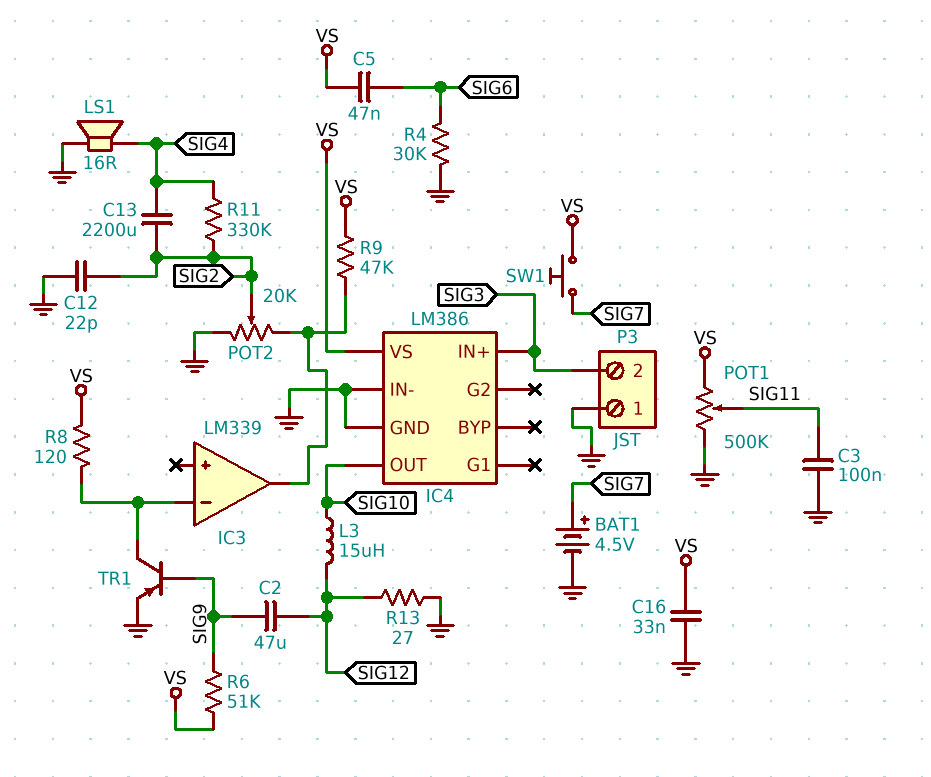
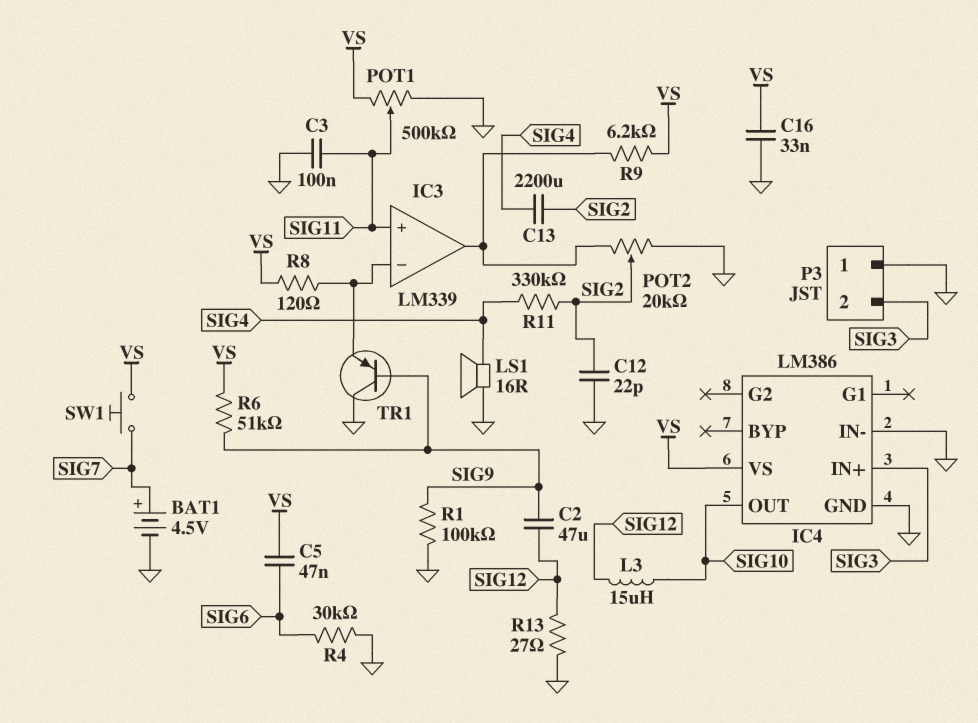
IC3 pin in+: none -> SIG11
R1: none -> 100k (GND, SIG9)
R9: 47k (IC3/out, VS) -> 6.2k (IC3/out, VS)
TR1: PNP (B SIG9, C IC3/in-, E GND) -> PNP (B SIG9, C GND, E IC3/in-)

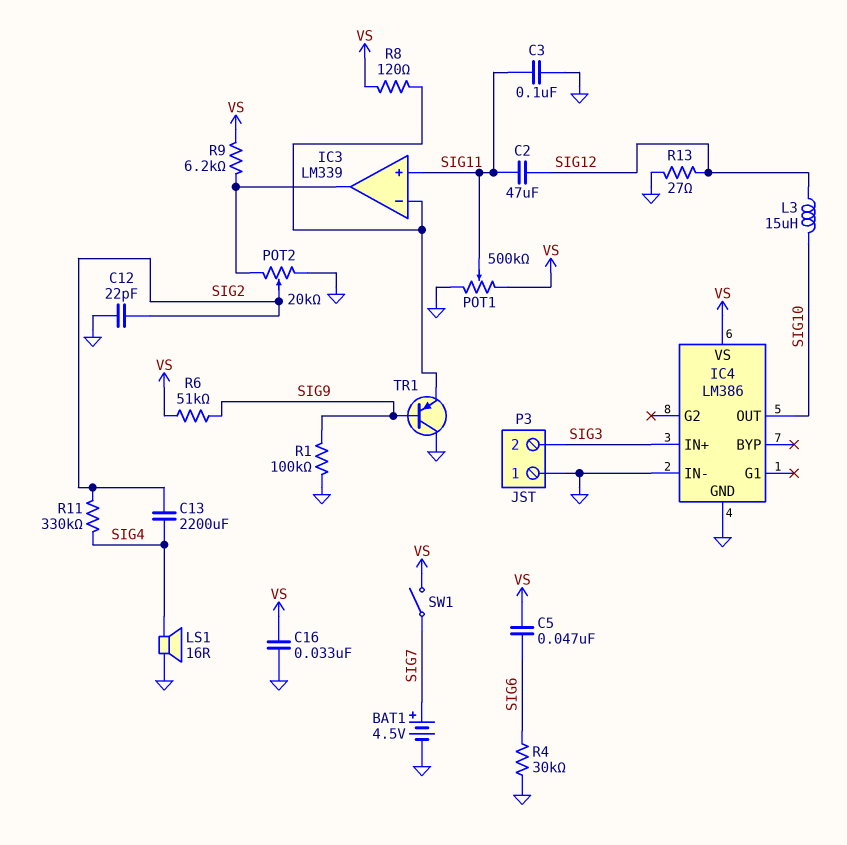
C2: 47uF (SIG9, SIG12) -> 47uF (SIG11, SIG12)
SW1: button (SIG7, VS) -> switch (SIG7, VS)

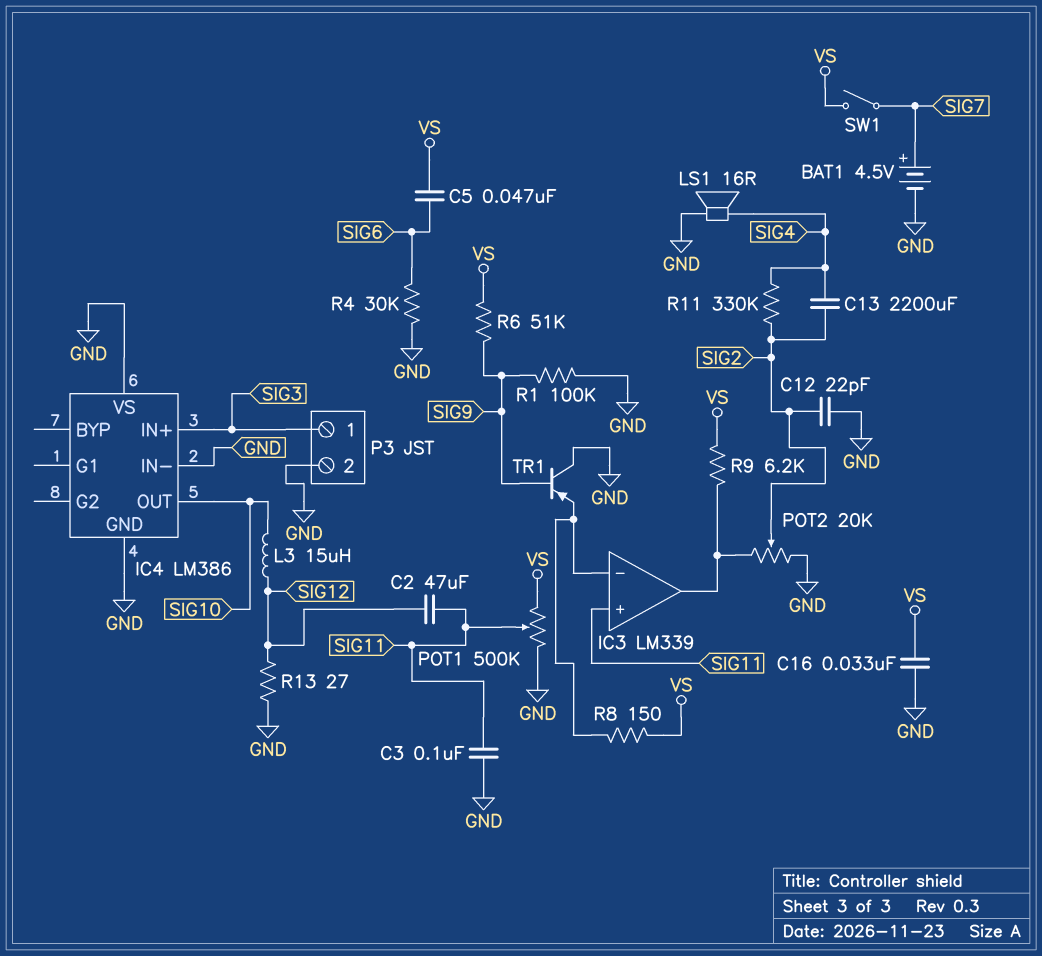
IC4 pin VS: VS -> GND
P3 pin 1: GND -> SIG3
P3 pin 2: SIG3 -> GND
R8: 120 (IC3/in-, VS) -> 150 (IC3/in-, VS)

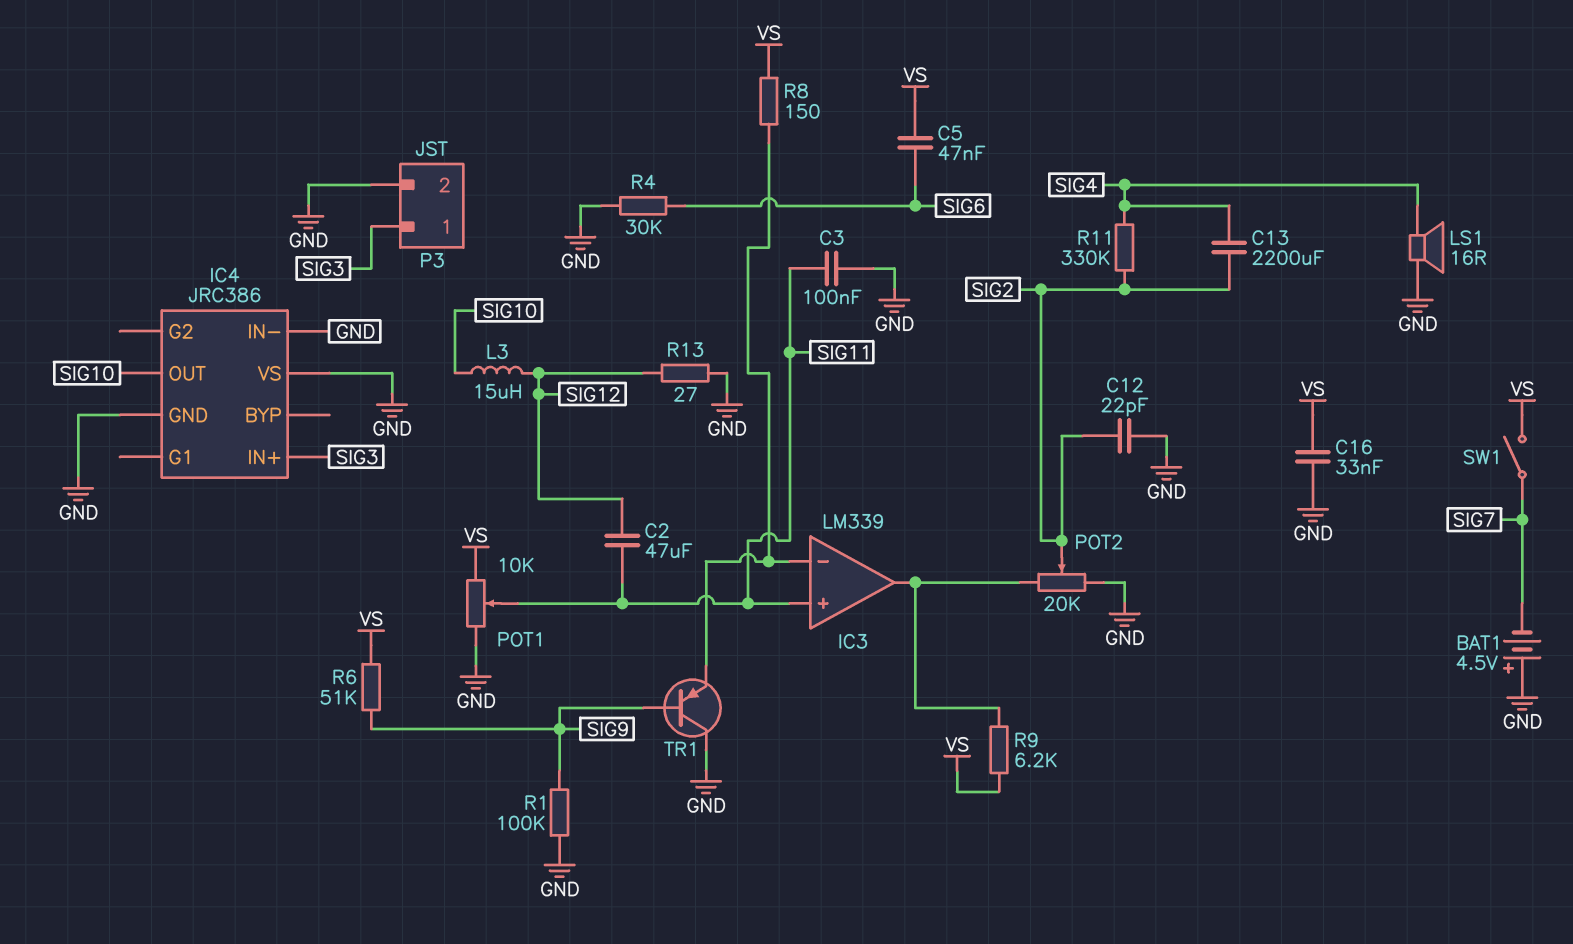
BAT1: 4.5V (plus SIG7, minus GND) -> 4.5V (plus GND, minus SIG7)
IC4: LM386 -> JRC386
POT1: 500k (GND, VS, wiper SIG11) -> 10k (GND, VS, wiper SIG11)

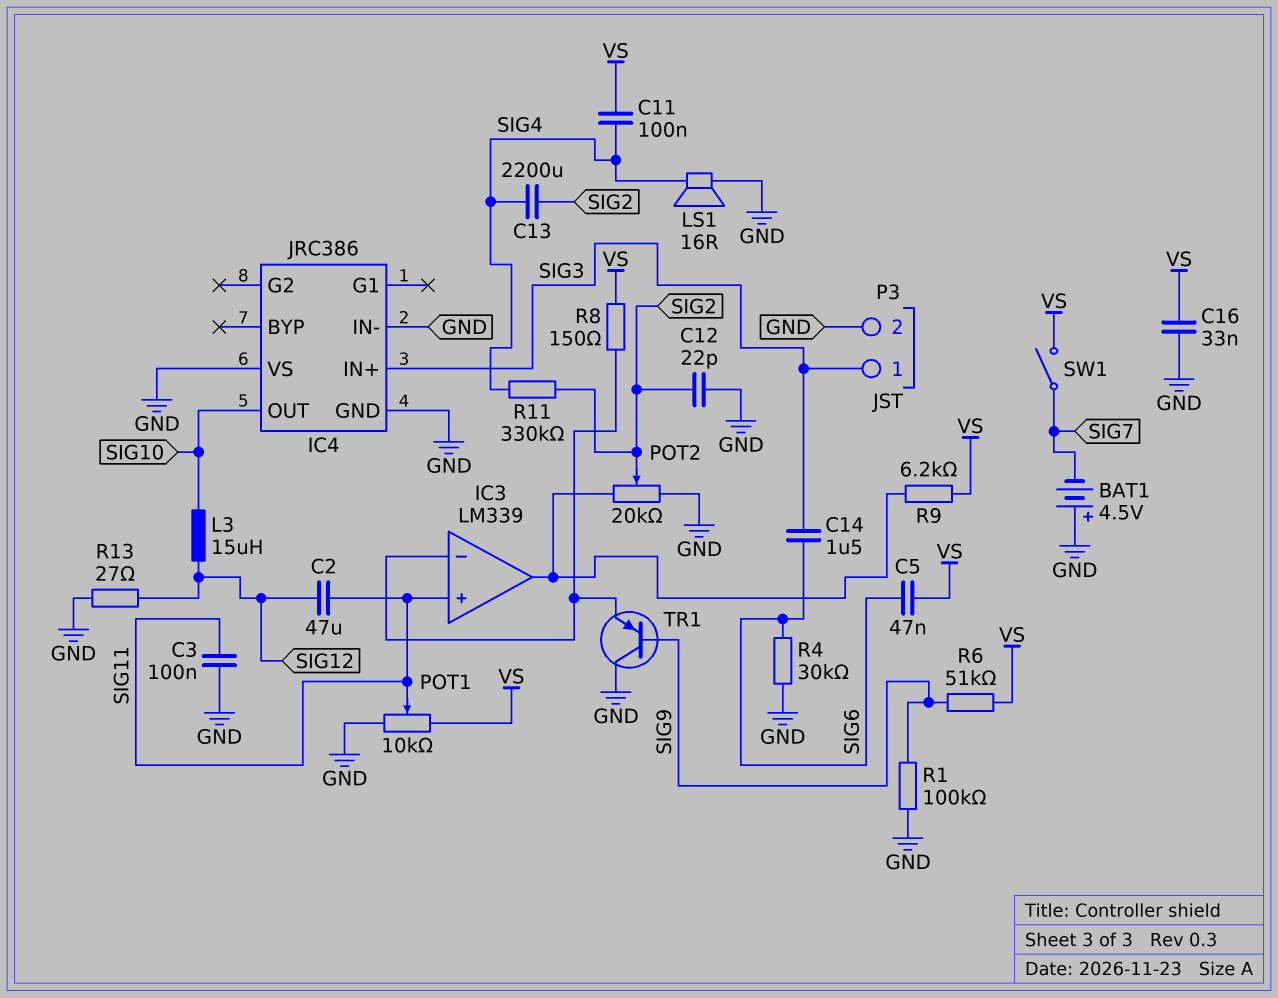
C11: none -> 100nF (SIG4, VS)
C14: none -> 1.5uF (SIG3, SIG6)

